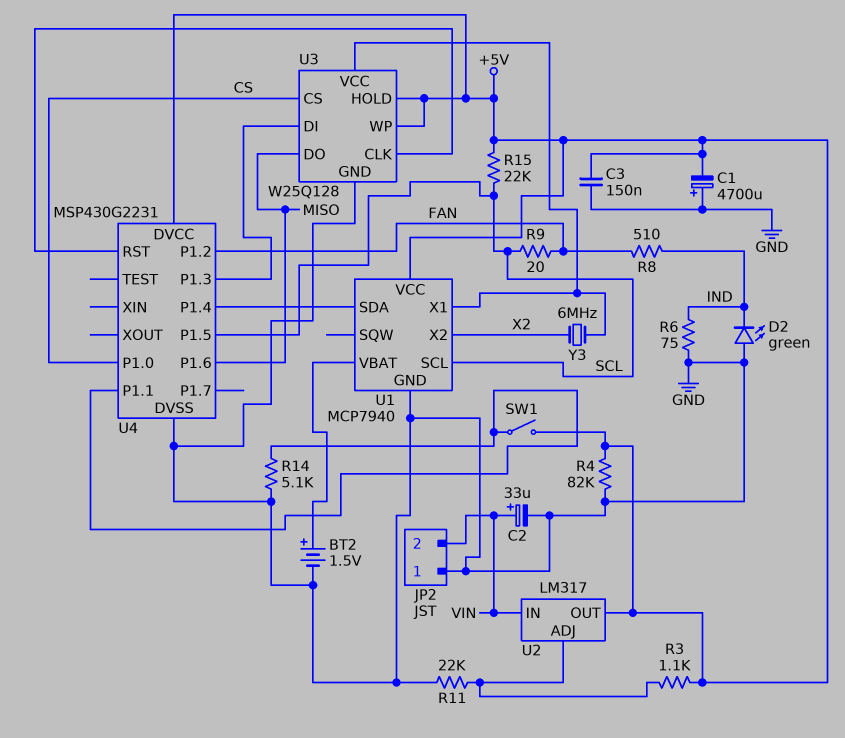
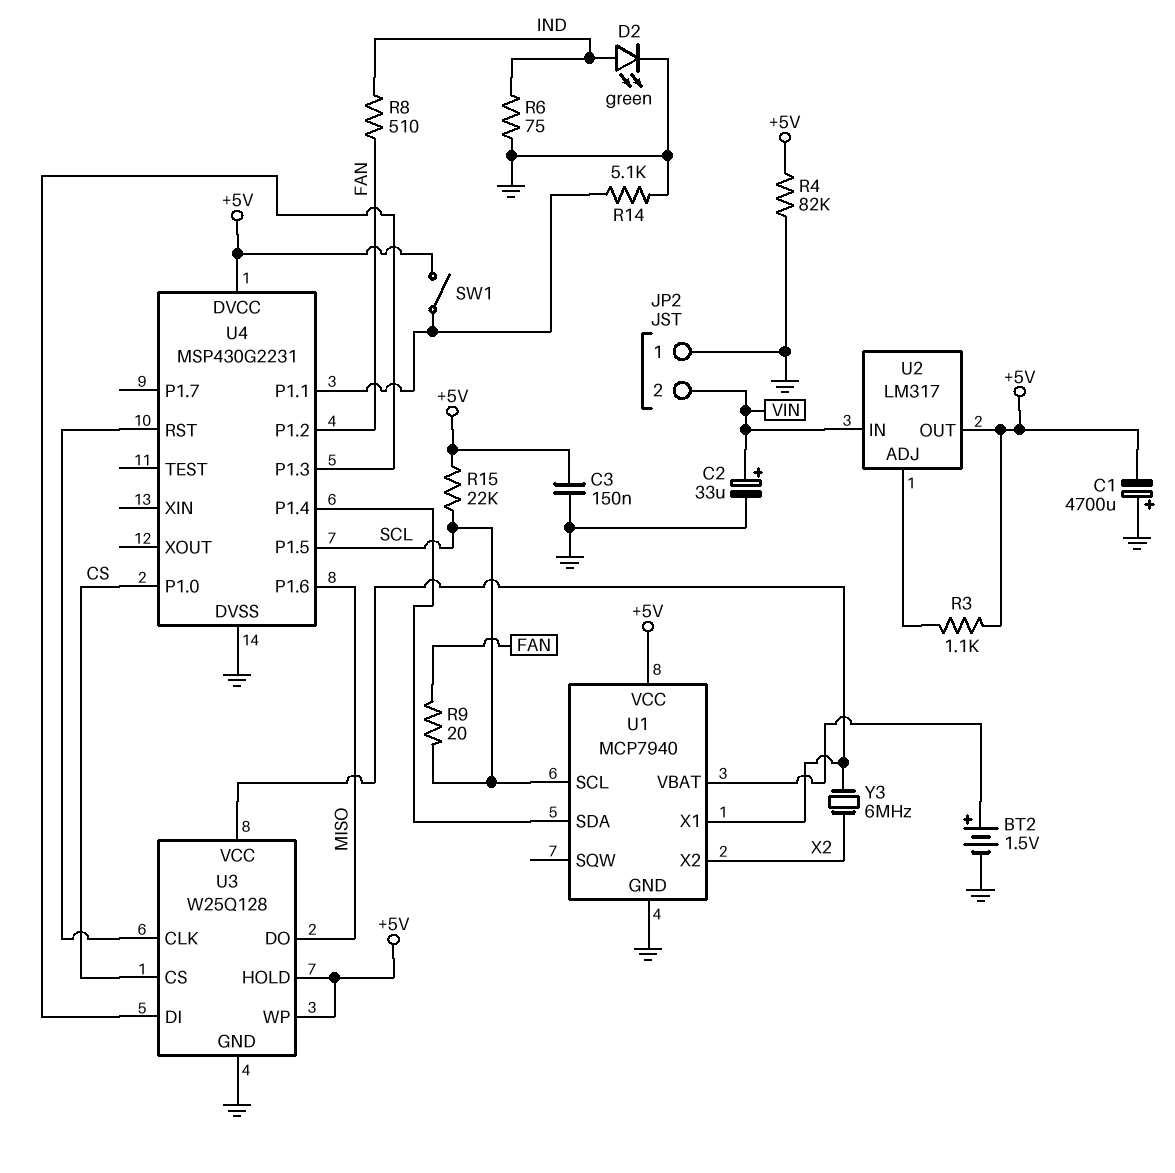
D2: LED green (A GND, K IND) -> LED green (A IND, K GND)
R11: 22k (GND, U2/ADJ) -> none

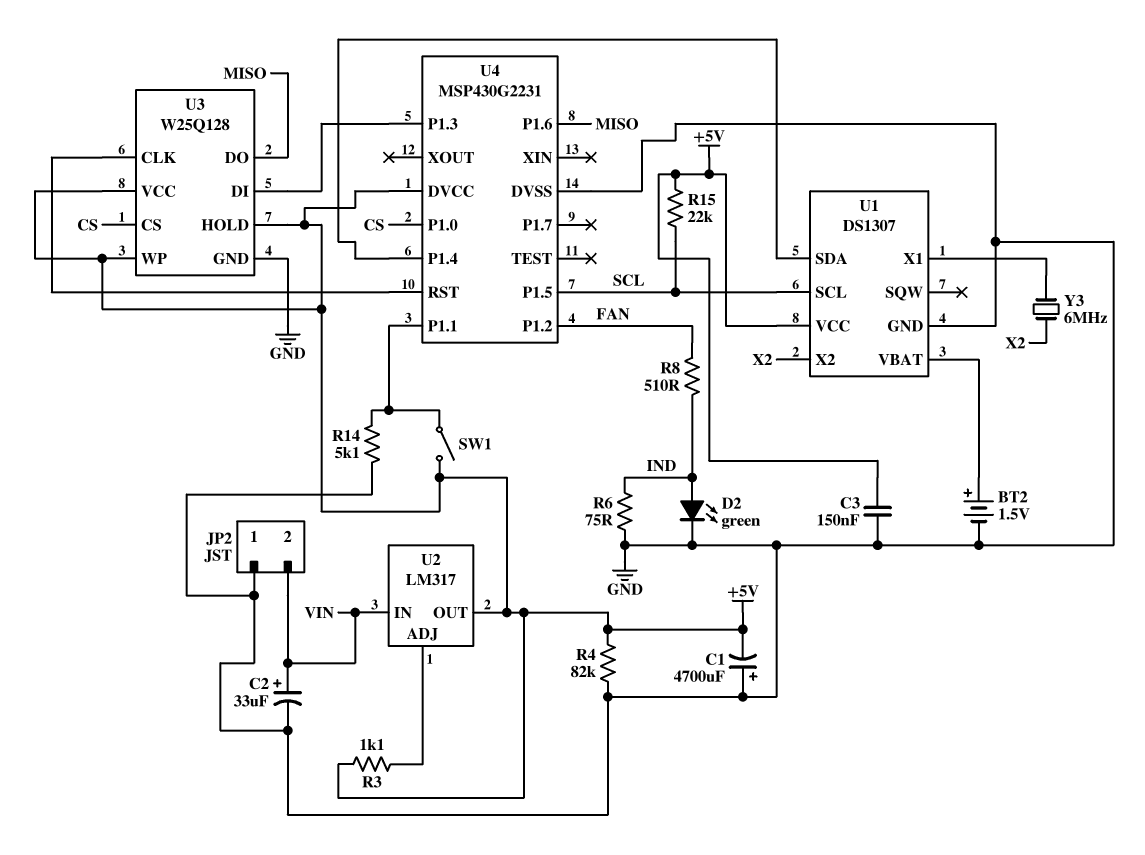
R9: 20 (FAN, SCL) -> none
U1: MCP7940 -> DS1307
U3 pin VCC: U1/X1 -> +5V

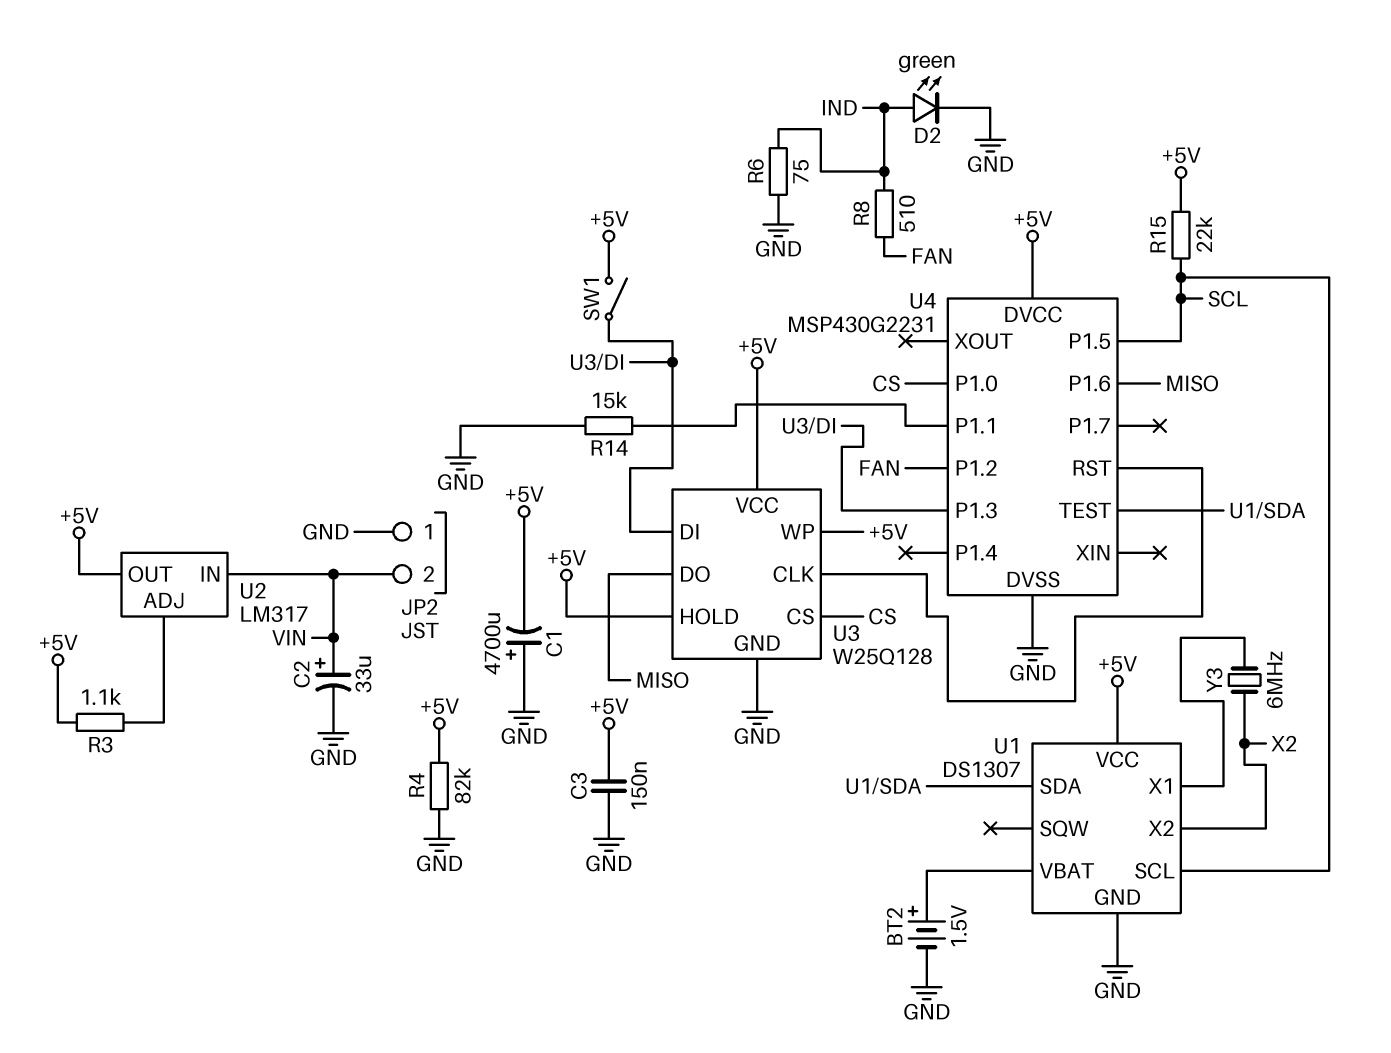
R14: 5.1k (GND, U4/P1.1) -> 15k (GND, U4/P1.1)
SW1: switch (+5V, U4/P1.1) -> switch (+5V, U3/DI)
U4 pin P1.4: U1/SDA -> none
U4 pin TEST: none -> U1/SDA

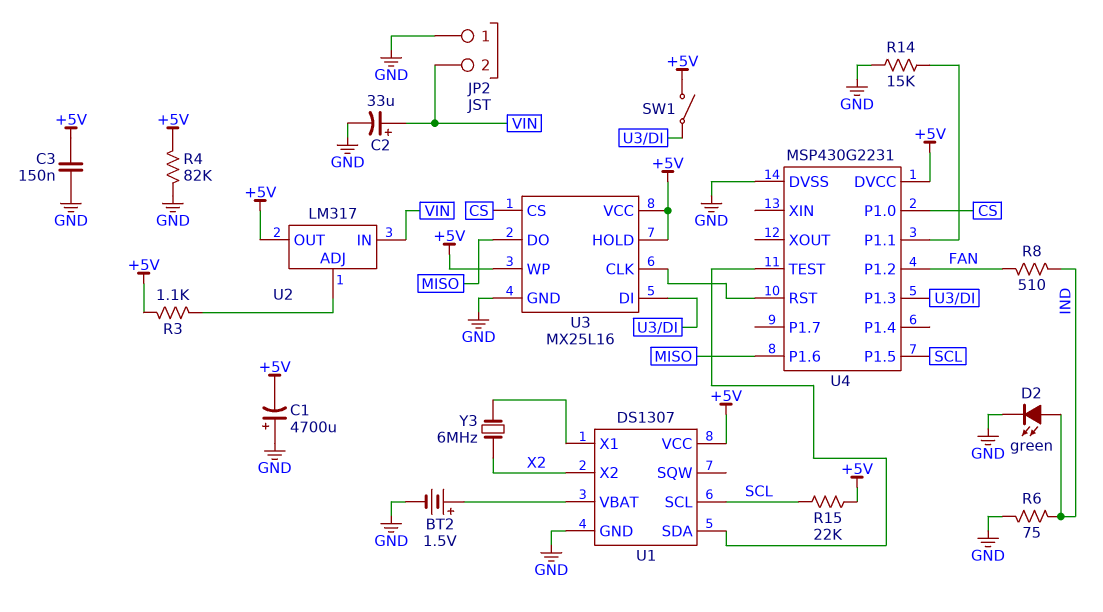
U3: W25Q128 -> MX25L16

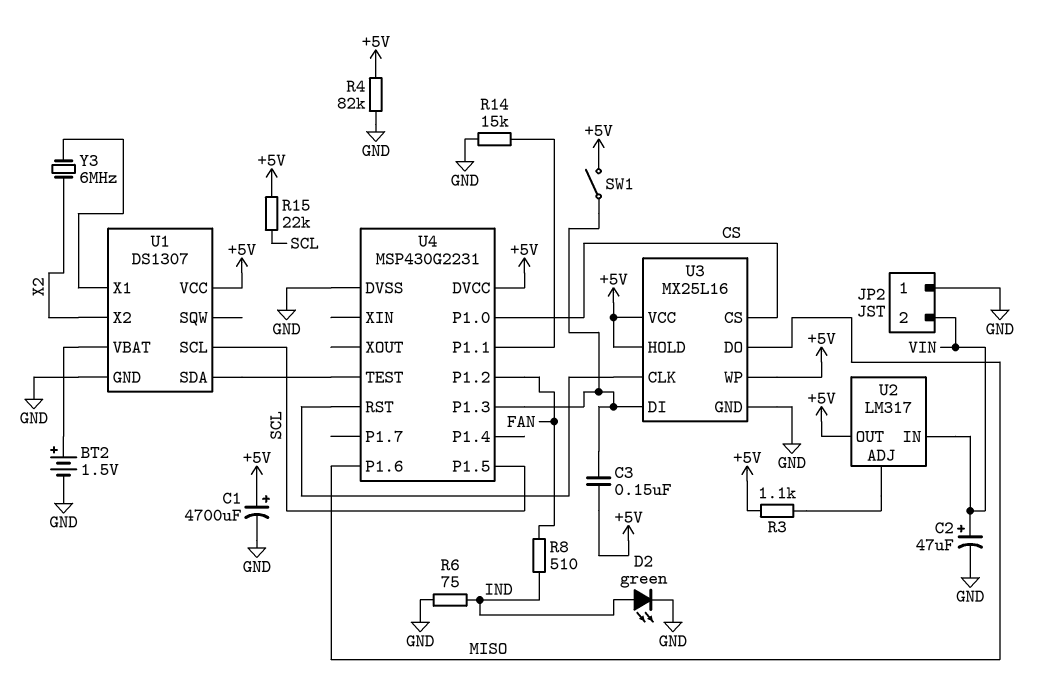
C1: 4700uF (plus GND, minus +5V) -> 4700uF (plus +5V, minus GND)
C2: 33uF (plus VIN, minus GND) -> 47uF (plus VIN, minus GND)
C3: 150nF (+5V, GND) -> 150nF (+5V, U3/DI)

